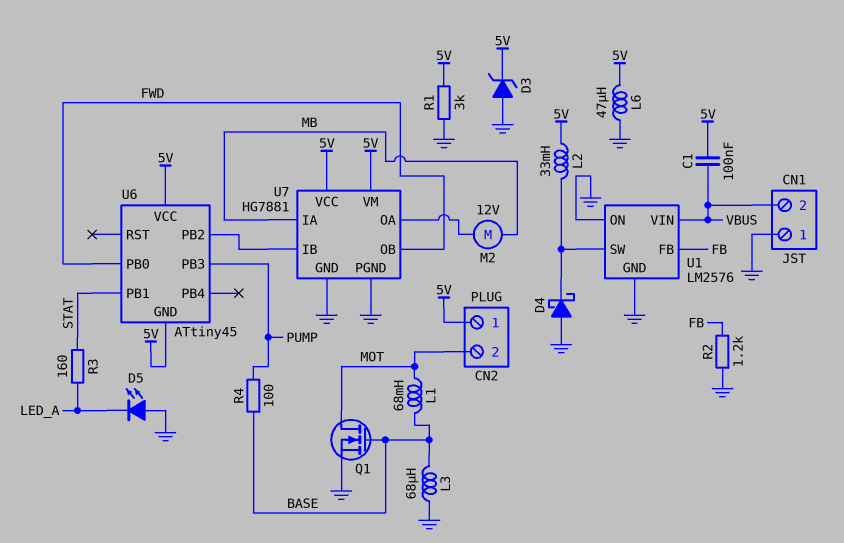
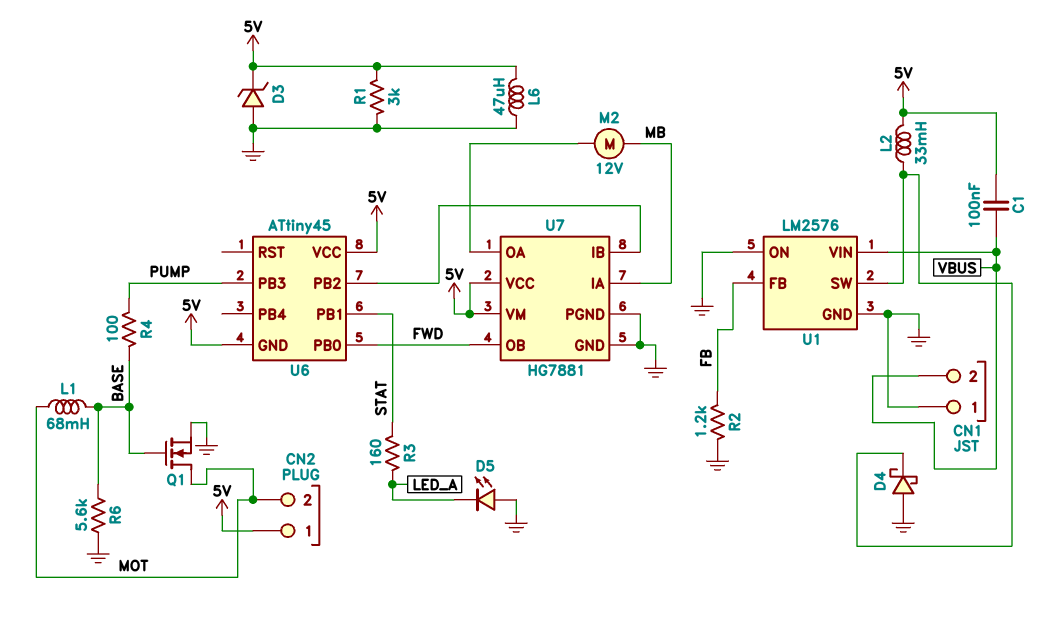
L3: 68uH (BASE, GND) -> none
R6: none -> 5.6k (BASE, GND)

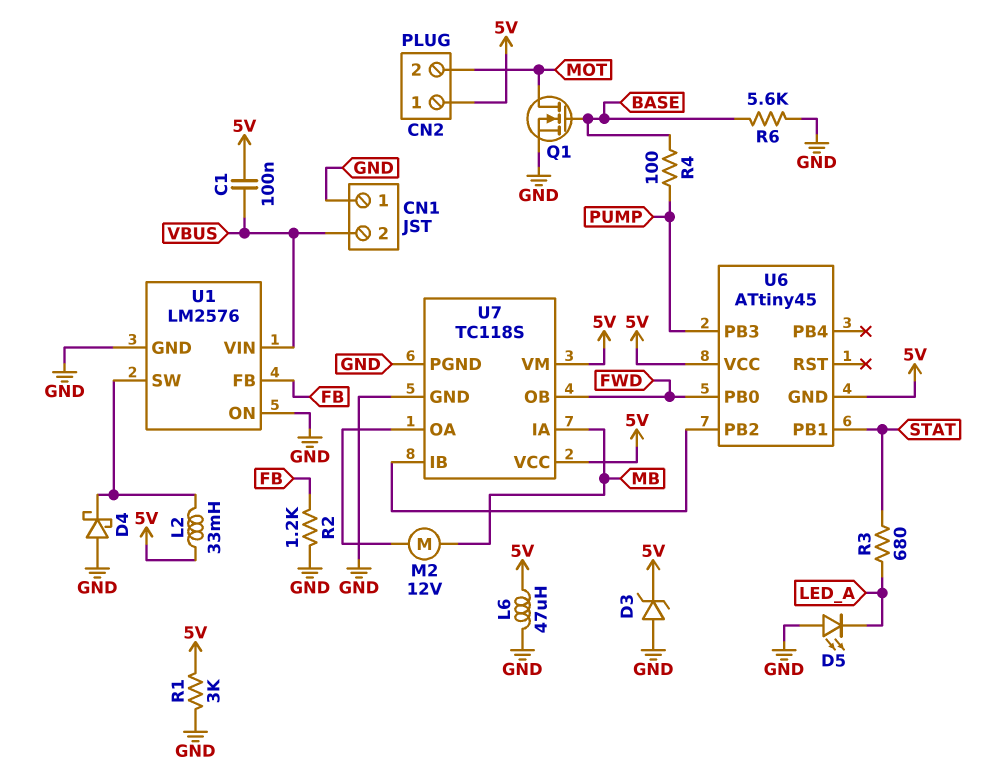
L1: 68mH (BASE, MOT) -> none
R3: 160 (LED_A, STAT) -> 680 (LED_A, STAT)
U7: HG7881 -> TC118S

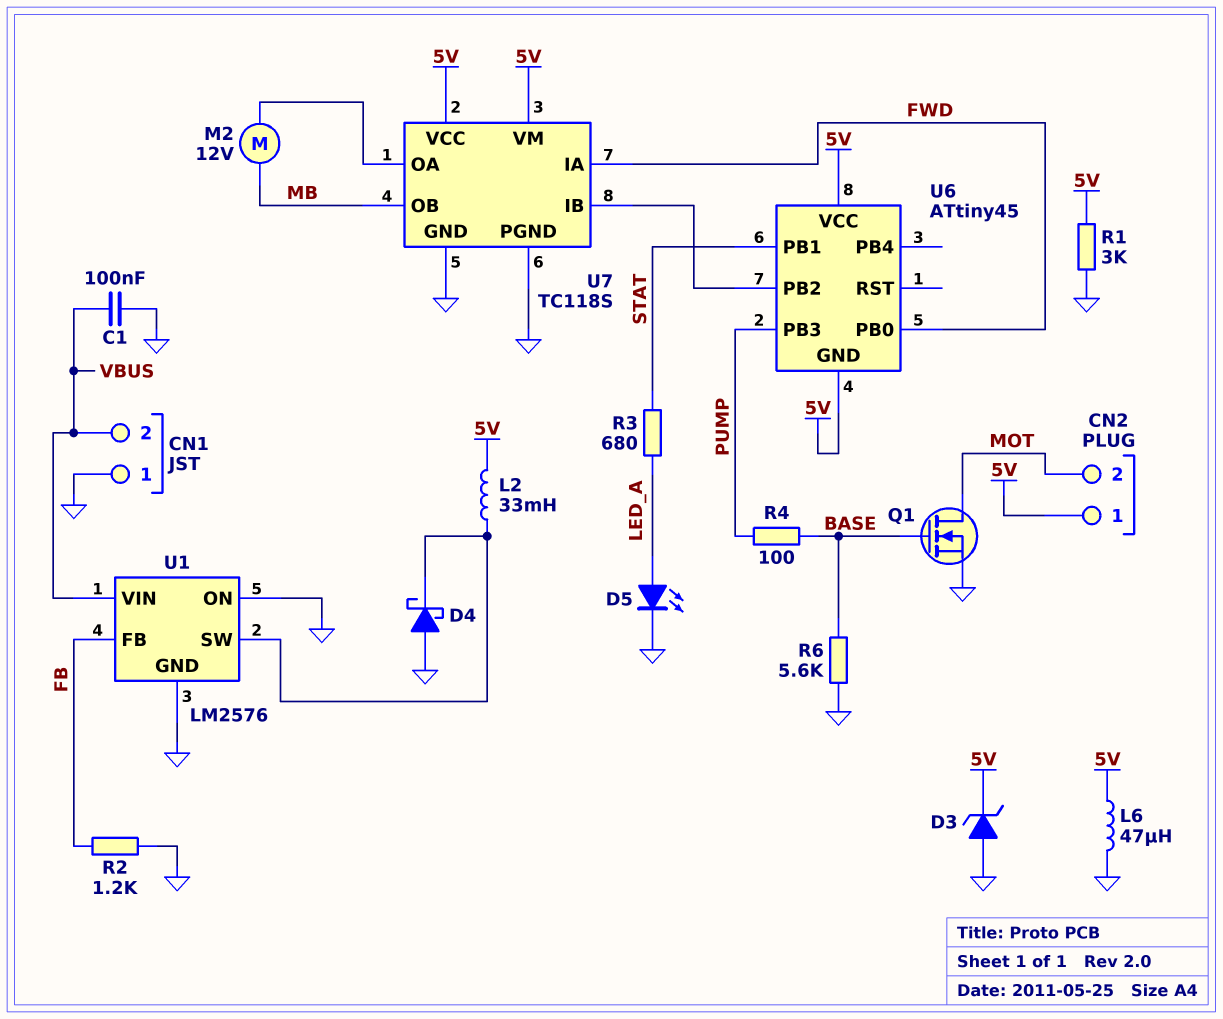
C1: 100nF (5V, VBUS) -> 100nF (GND, VBUS)
D5: LED (A GND, K LED_A) -> LED (A LED_A, K GND)
U7 pin IA: MB -> FWD
U7 pin OB: FWD -> MB

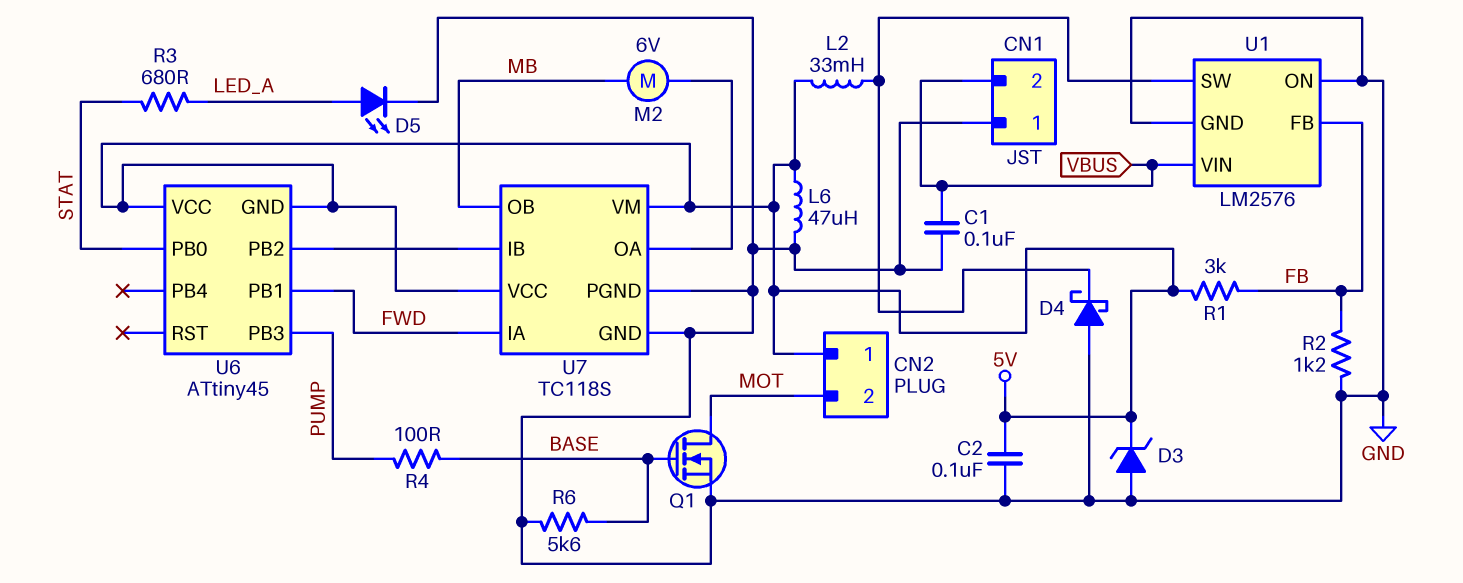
C2: none -> 100nF (5V, GND)
M2: motor 12V (MB, U7/OA) -> motor 6V (MB, U7/OA)
R1: 3k (5V, GND) -> 3k (5V, FB)
U6 pin PB0: FWD -> STAT
U6 pin PB1: STAT -> FWD

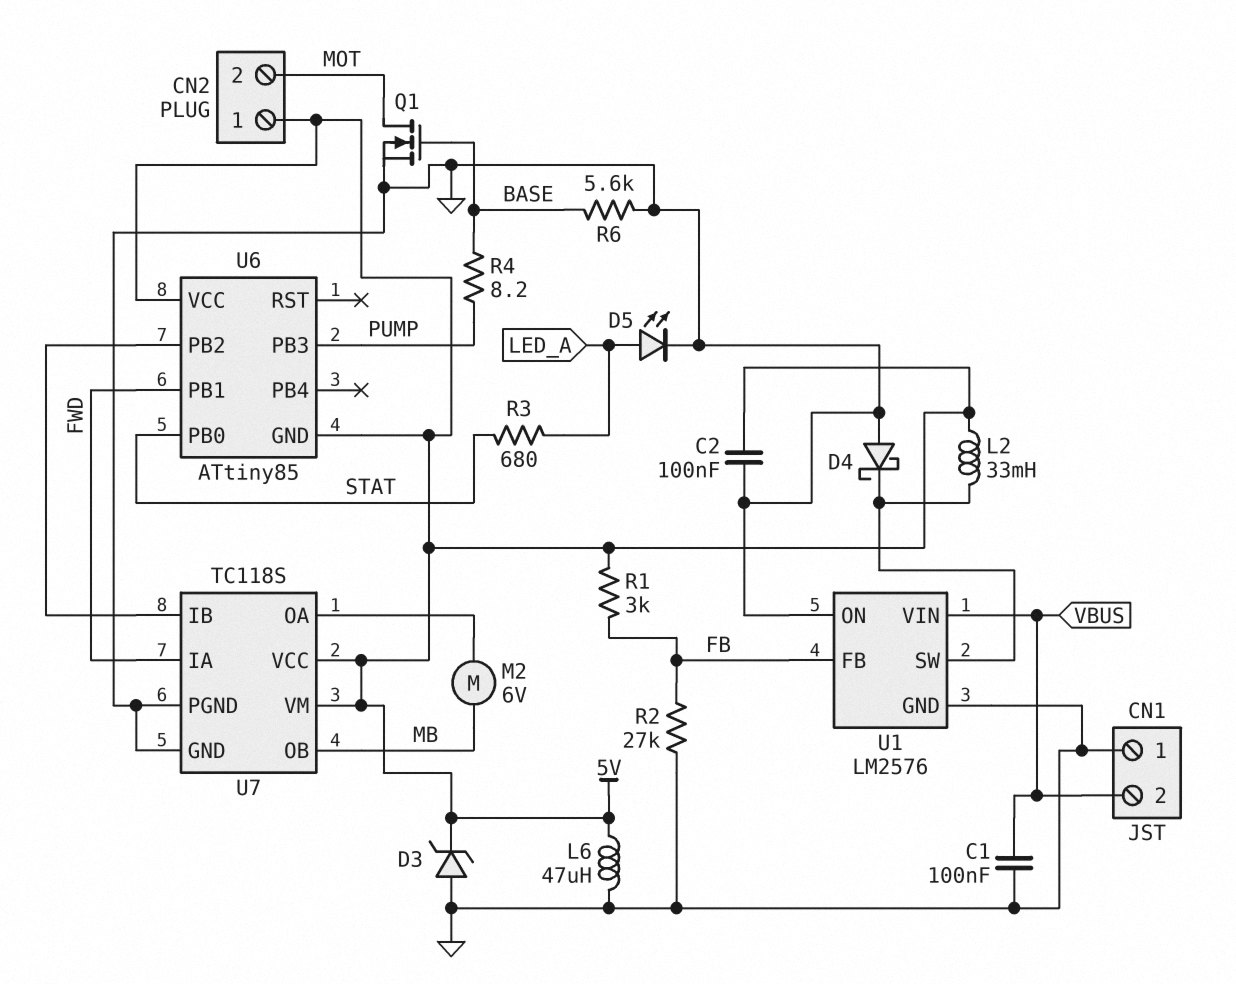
R2: 1.2k (FB, GND) -> 27k (FB, GND)
R4: 100 (BASE, PUMP) -> 8.2 (BASE, PUMP)
U6: ATtiny45 -> ATtiny85

